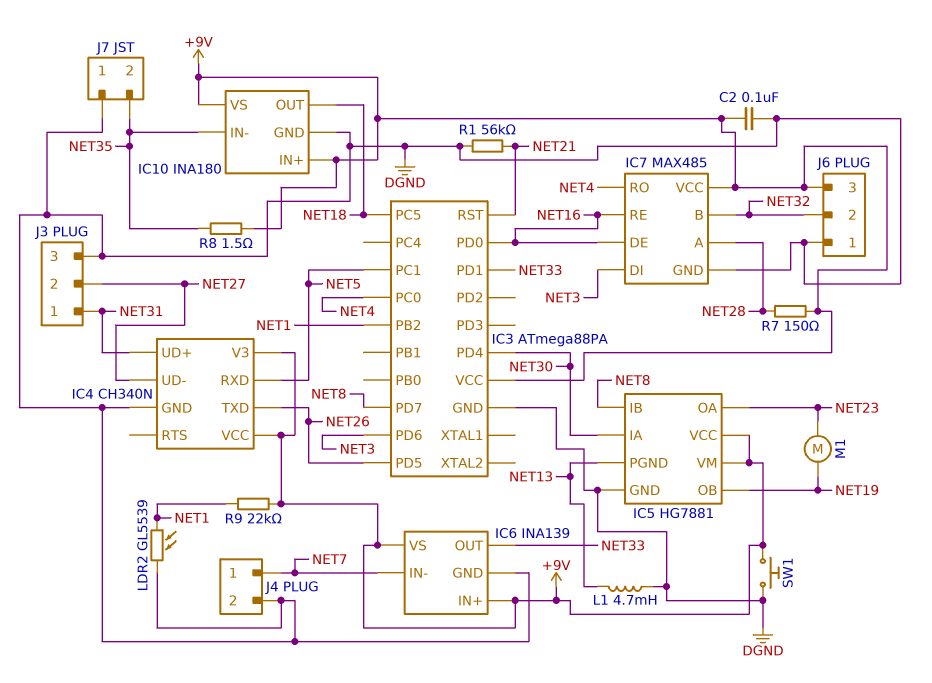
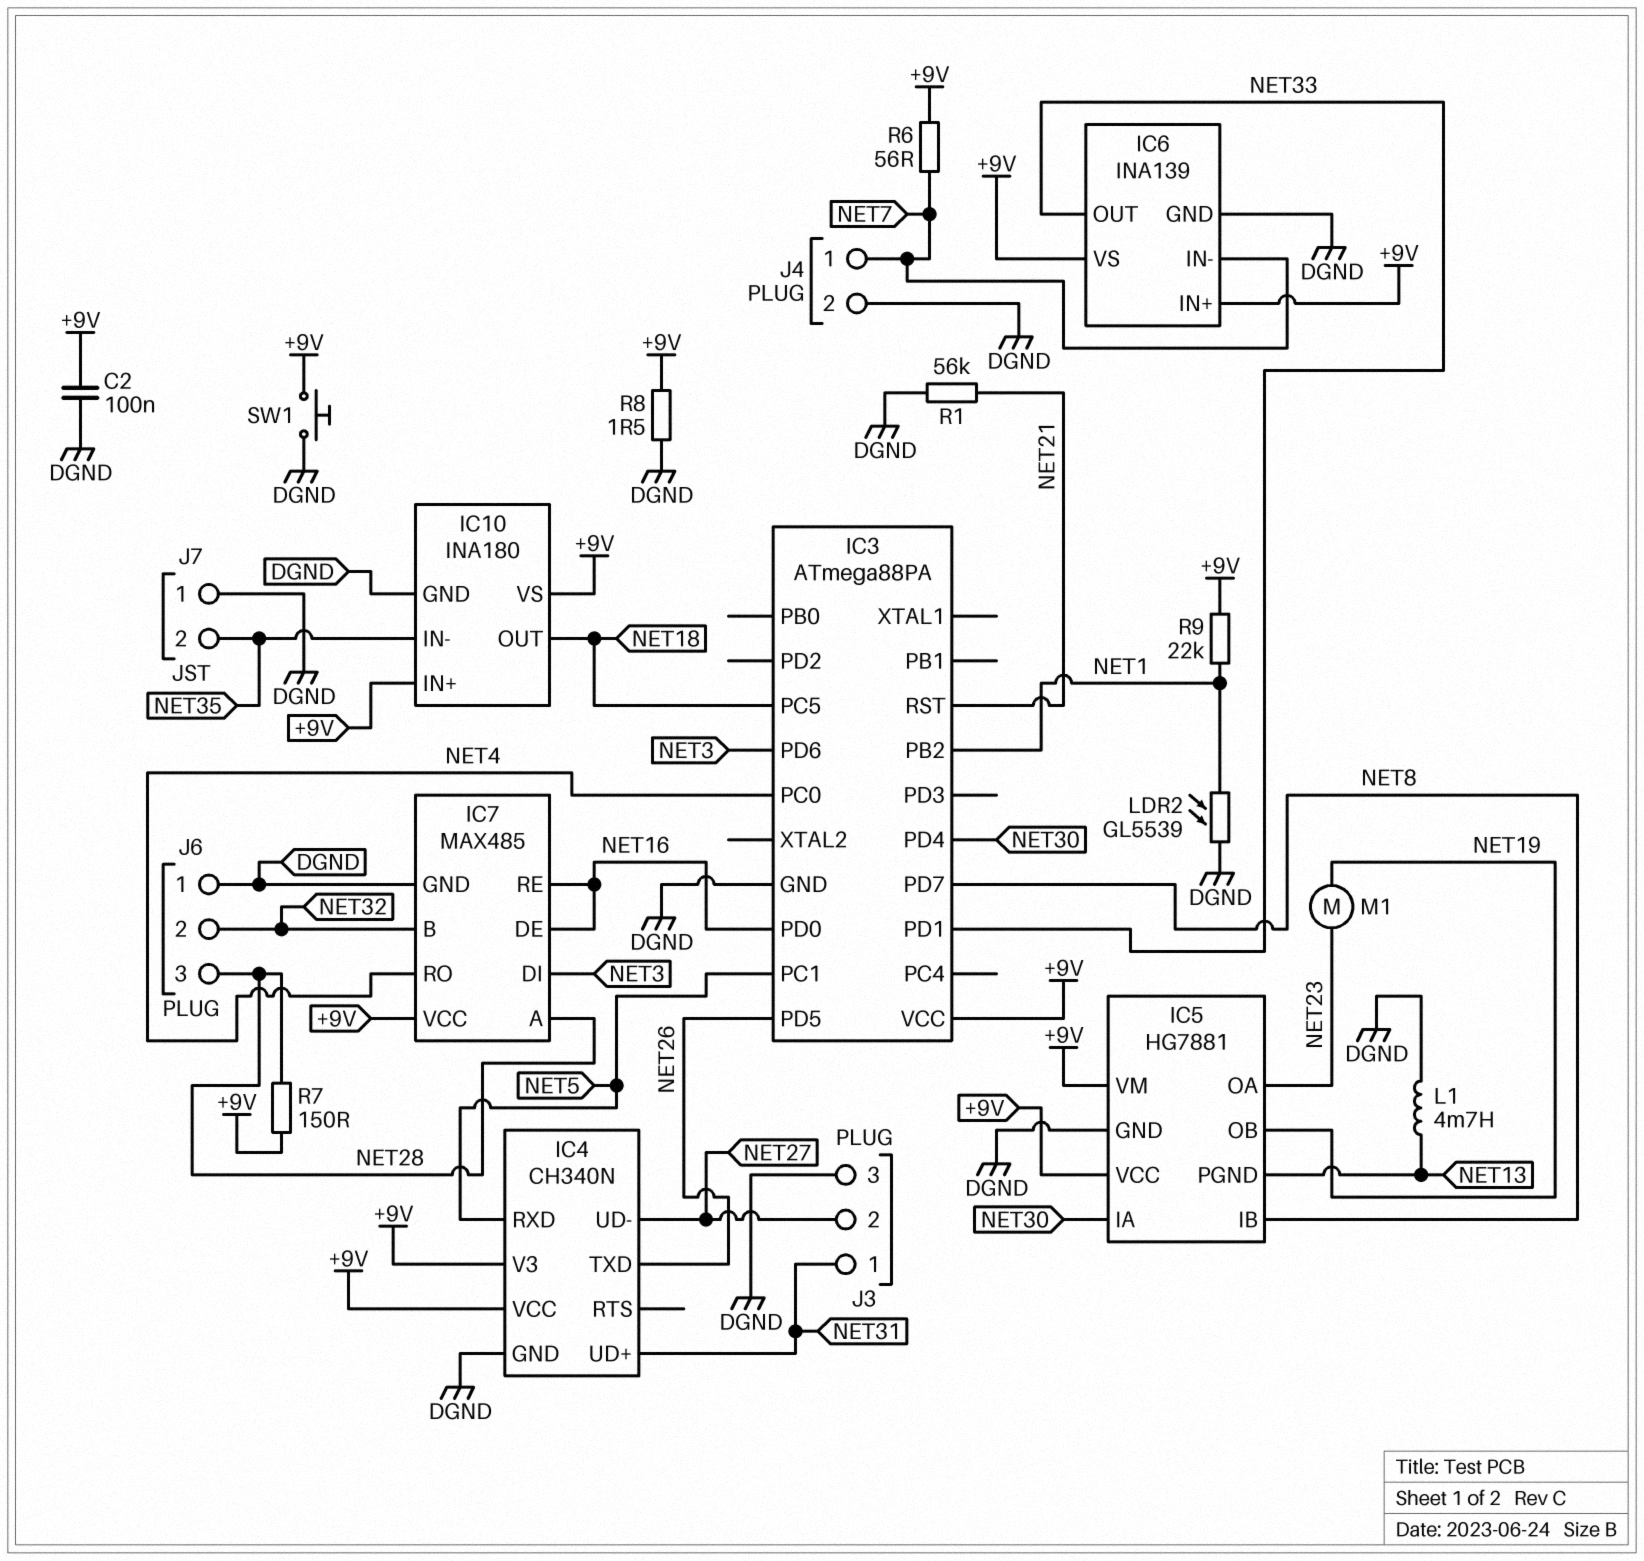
J6 pin 3: +9V -> NET28
R6: none -> 56 (+9V, NET7)
R8: 1.5 (+9V, NET35) -> 1.5 (+9V, DGND)

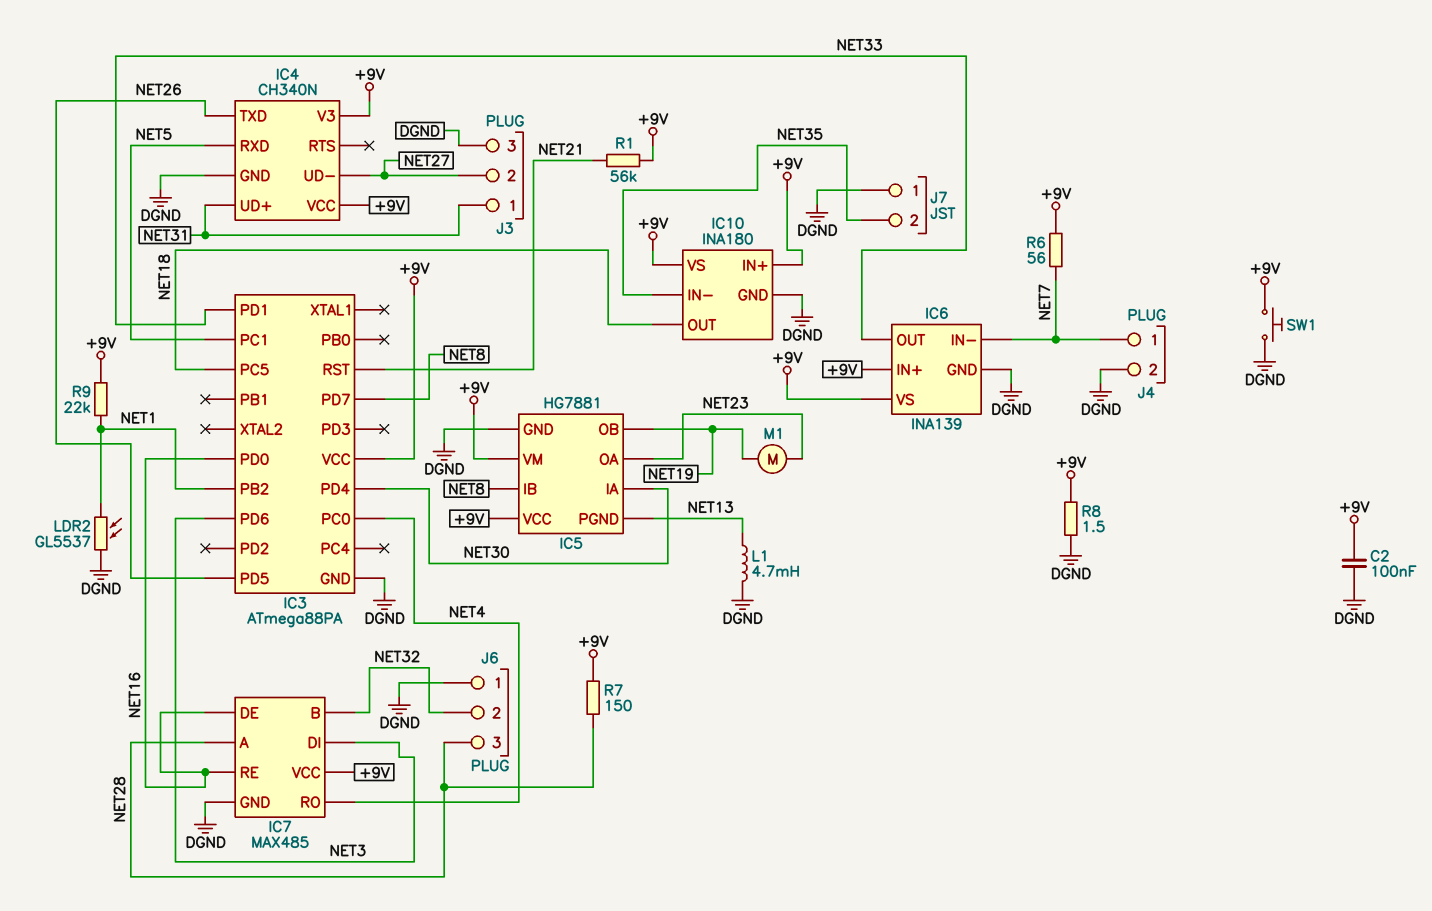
LDR2: GL5539 (DGND, NET1) -> GL5537 (DGND, NET1)
R1: 56k (DGND, NET21) -> 56k (+9V, NET21)

